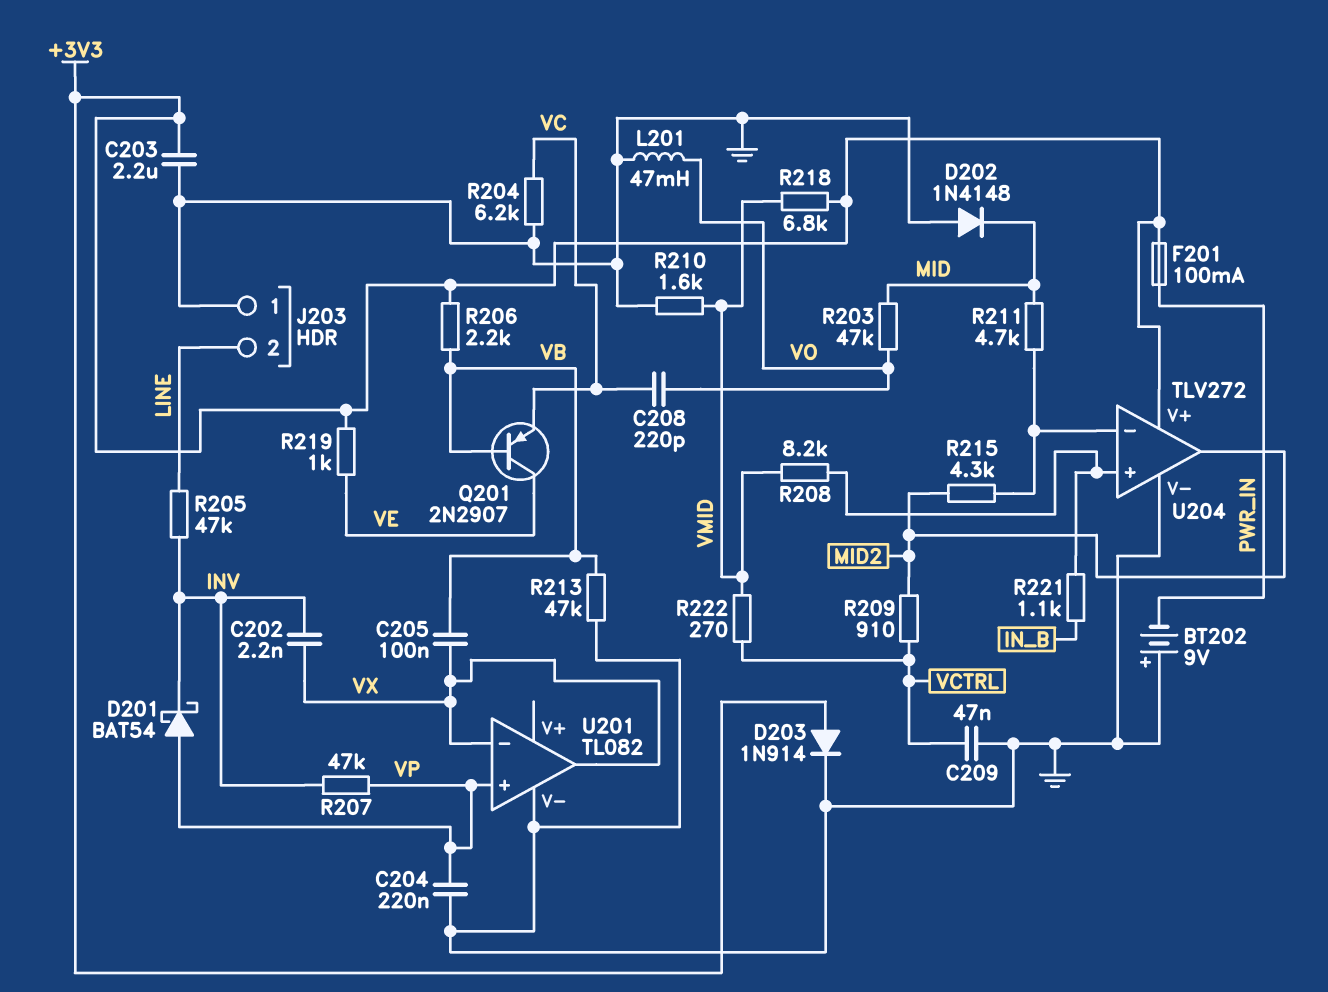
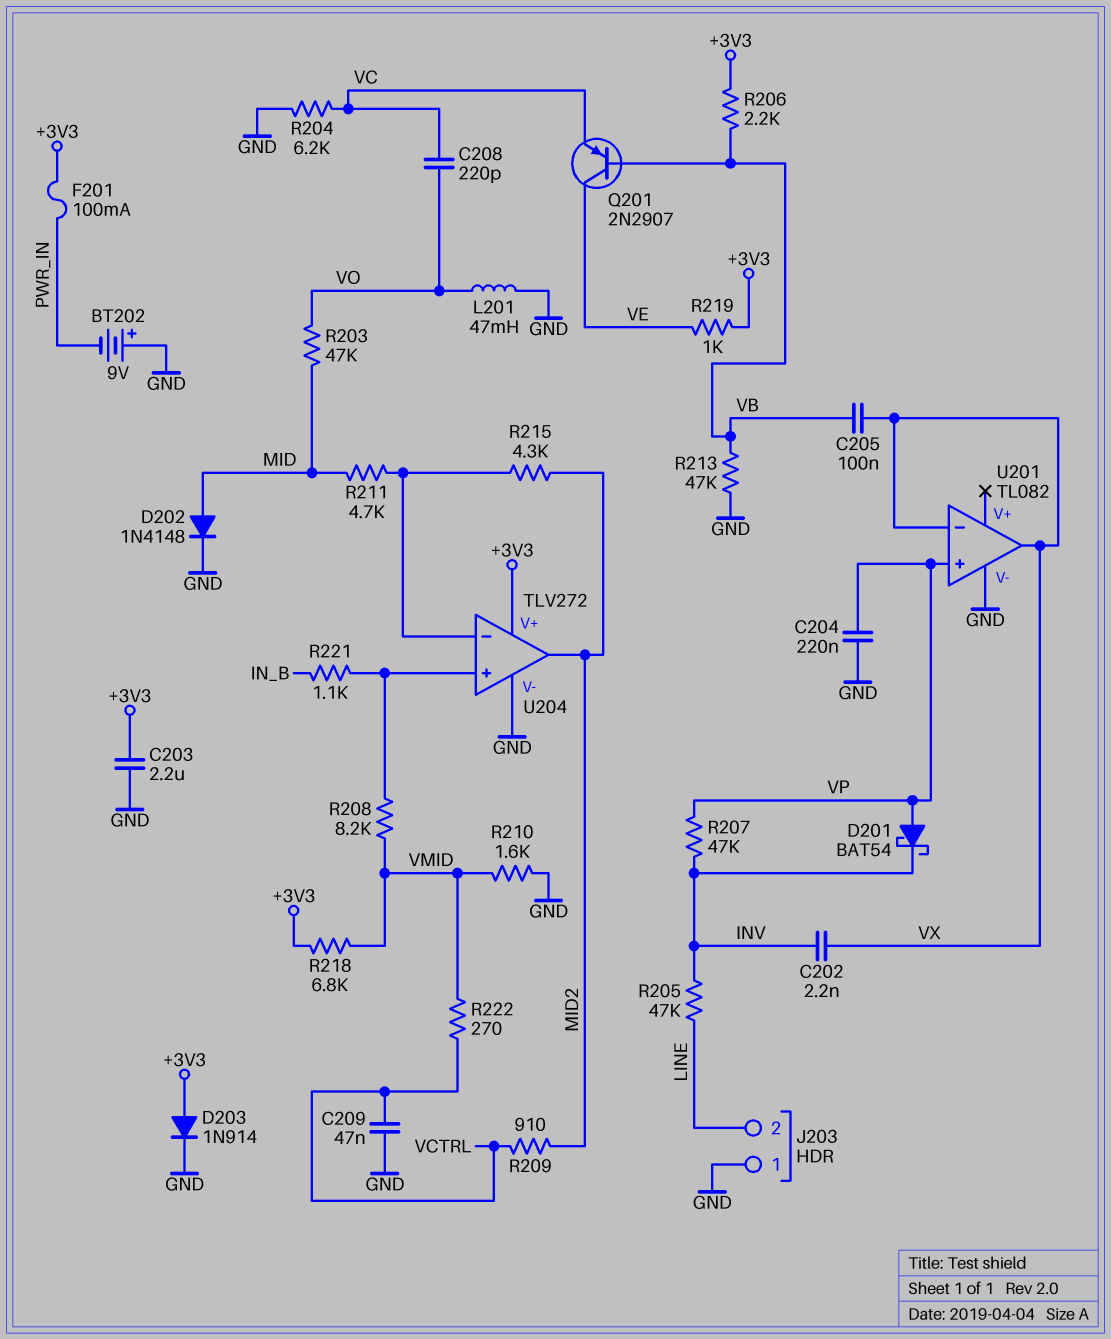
D202: diode 1N4148 (A GND, K MID) -> diode 1N4148 (A MID, K GND)

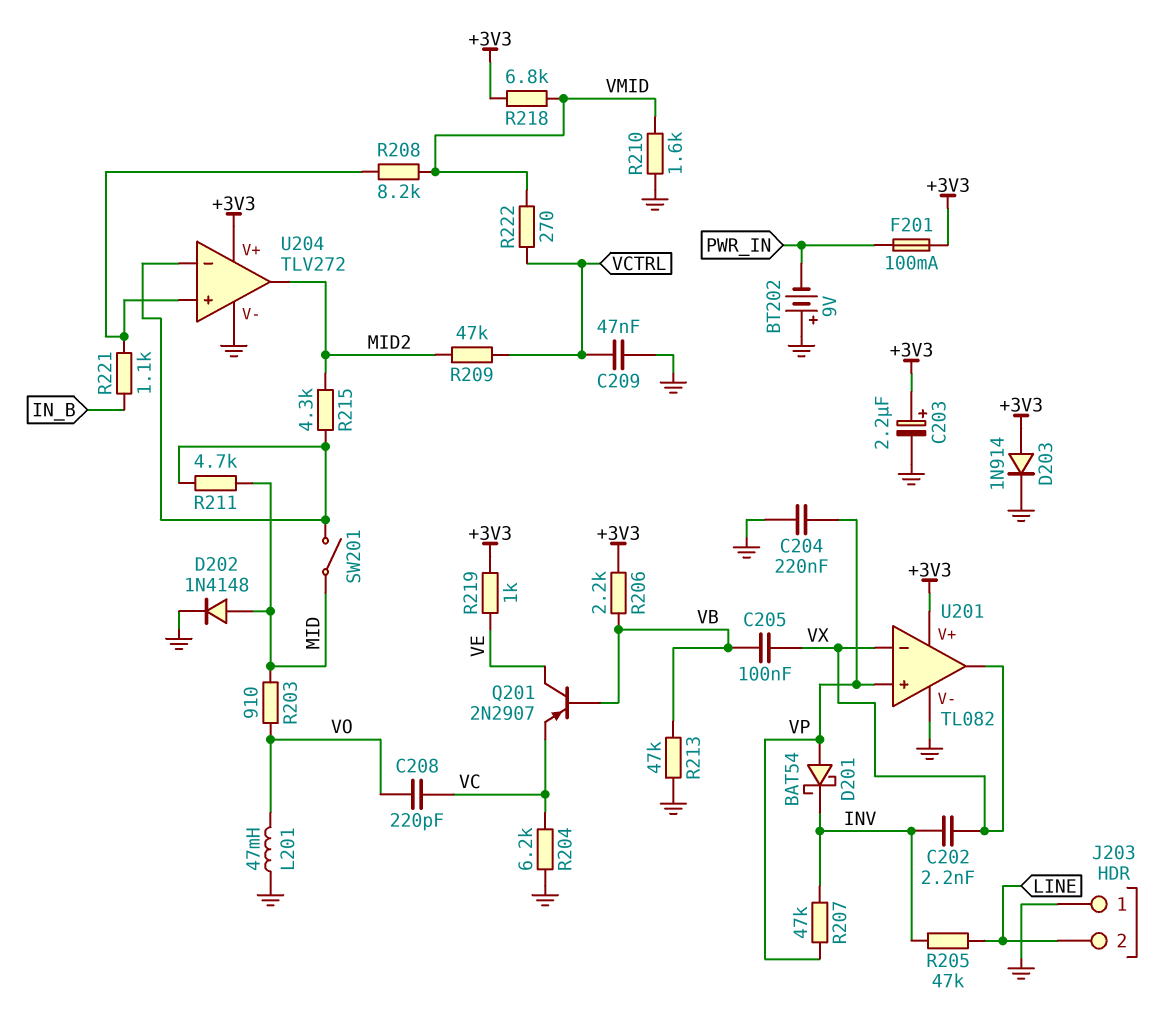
C203: 2.2uF (+3V3, GND) -> 2.2uF (plus +3V3, minus GND)
R203: 47k (MID, VO) -> 910 (MID, VO)
R209: 910 (MID2, VCTRL) -> 47k (MID2, VCTRL)
SW201: none -> switch (MID, U204/in-)
U201 pin V+: none -> +3V3

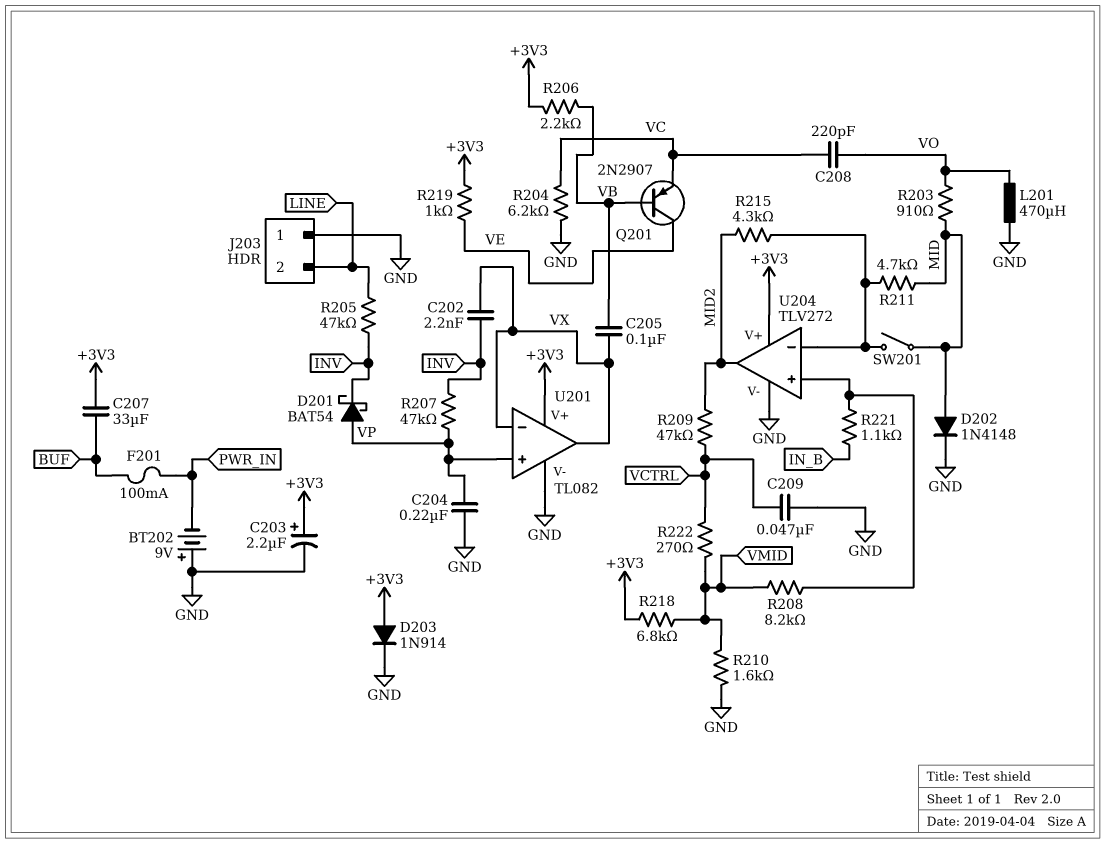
C207: none -> 33uF (+3V3, BUF)
F201: 100mA (+3V3, PWR_IN) -> 100mA (BUF, PWR_IN)
L201: 47mH (GND, VO) -> 470uH (GND, VO)
R213: 47k (GND, VB) -> none

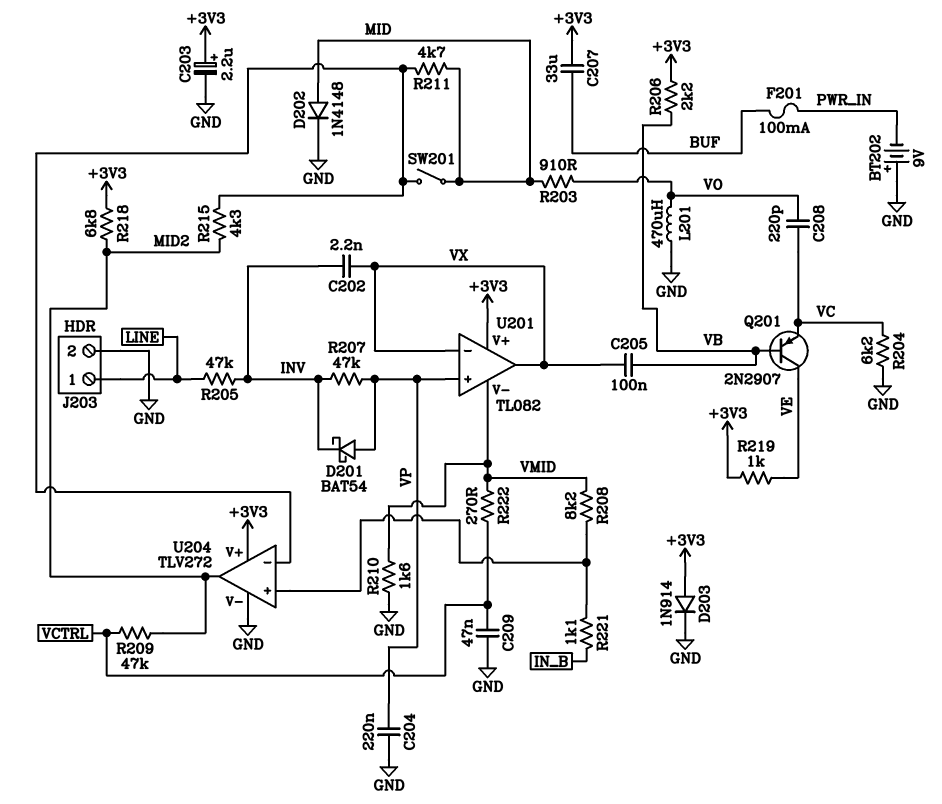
J203 pin 1: GND -> LINE
J203 pin 2: LINE -> GND
R218: 6.8k (+3V3, VMID) -> 6.8k (+3V3, MID2)
U201 pin V-: GND -> VMID

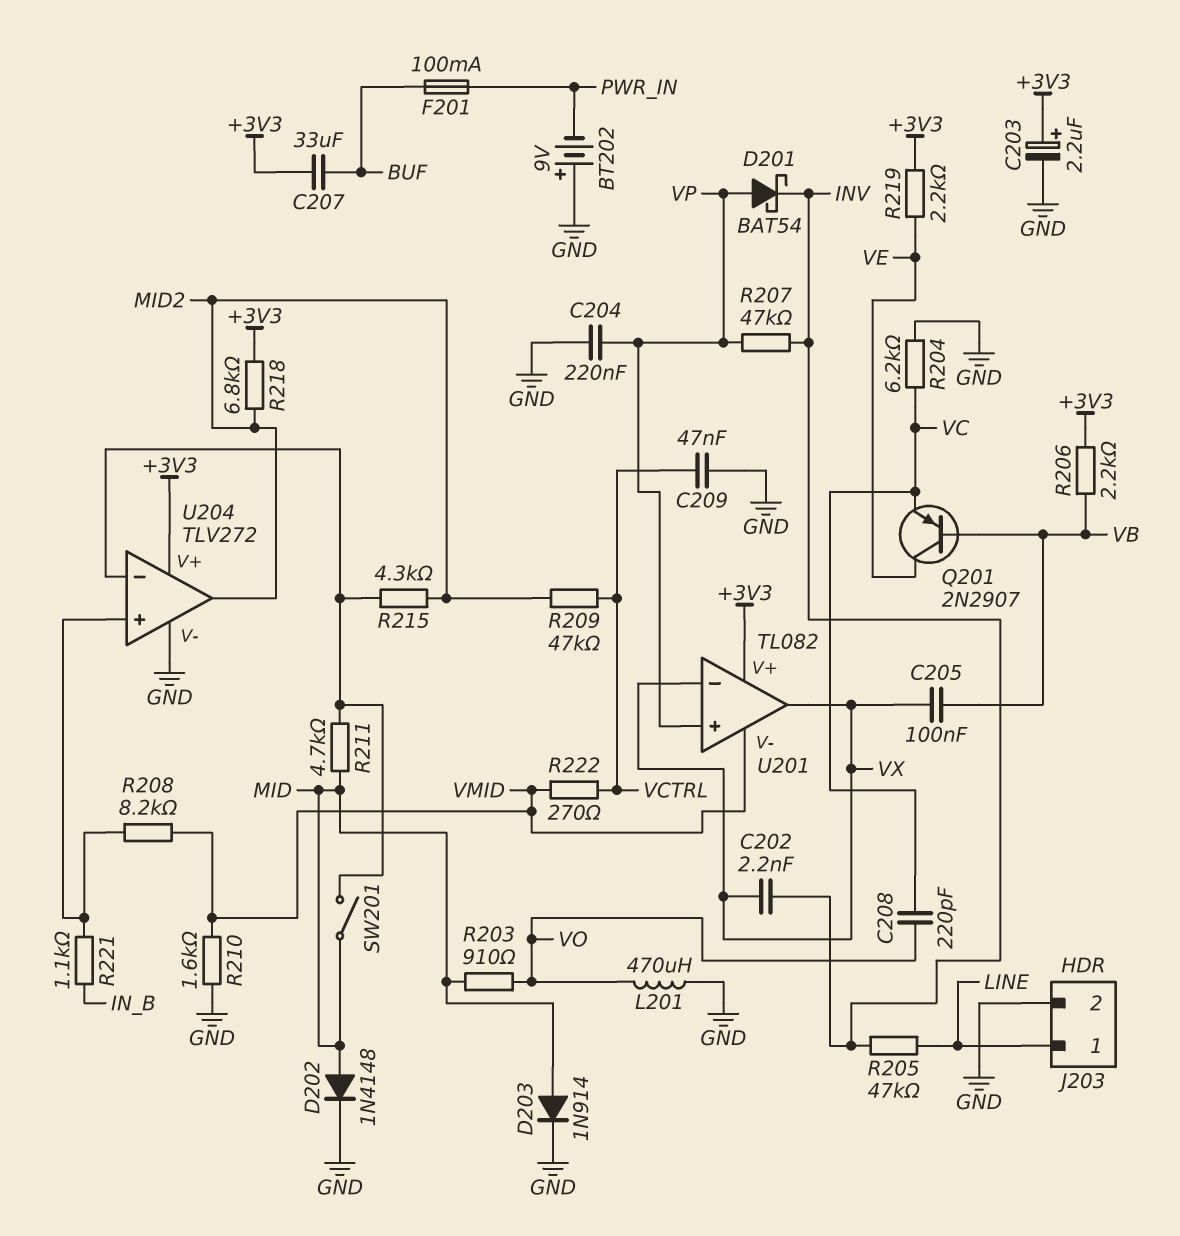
D203: diode 1N914 (A +3V3, K GND) -> diode 1N914 (A MID, K GND)
R219: 1k (+3V3, VE) -> 2.2k (+3V3, VE)

